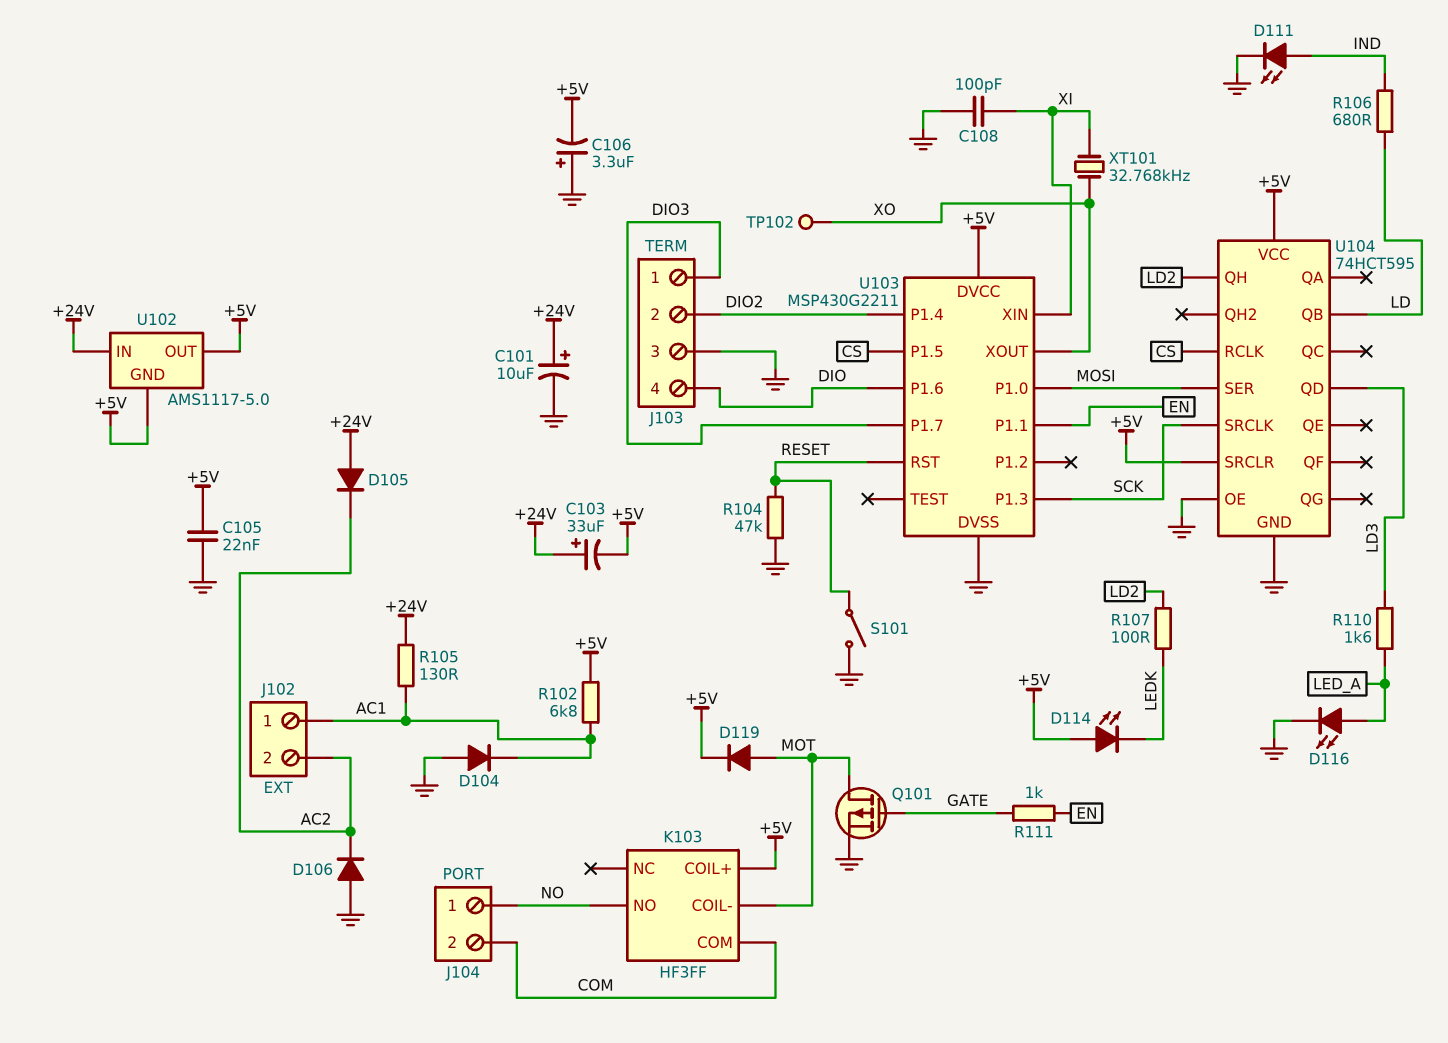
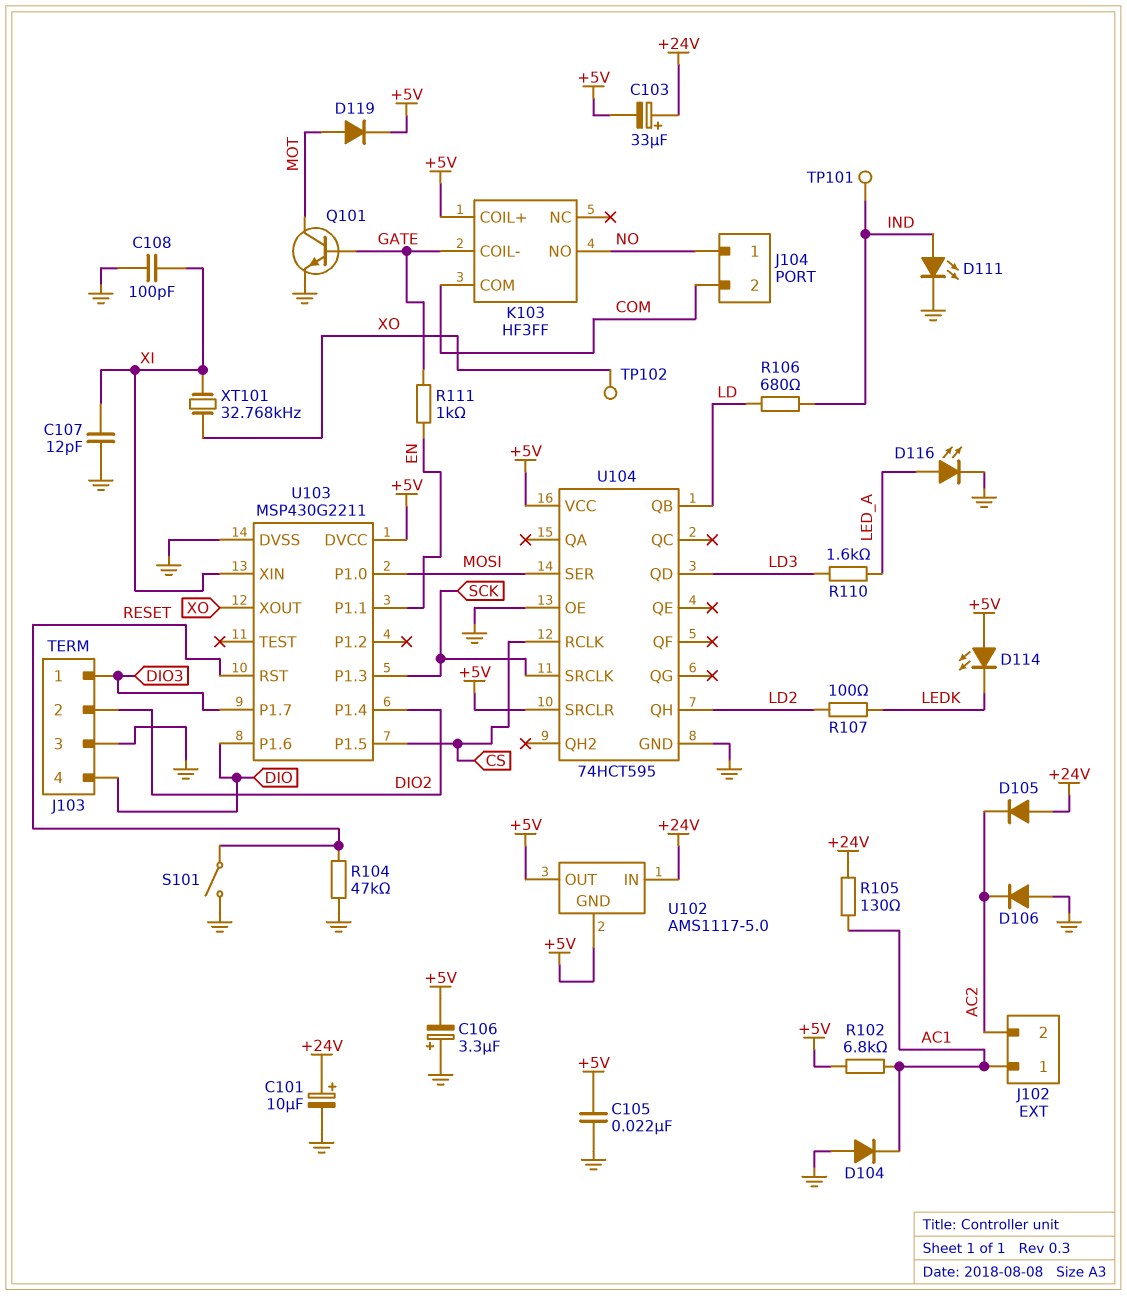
C107: none -> 12pF (GND, XI)
K103 pin COIL-: MOT -> GATE
Q101: PMOS (G GATE, D MOT, S GND) -> NPN (B GATE, C MOT, E GND)
TP101: none -> test point (IND)

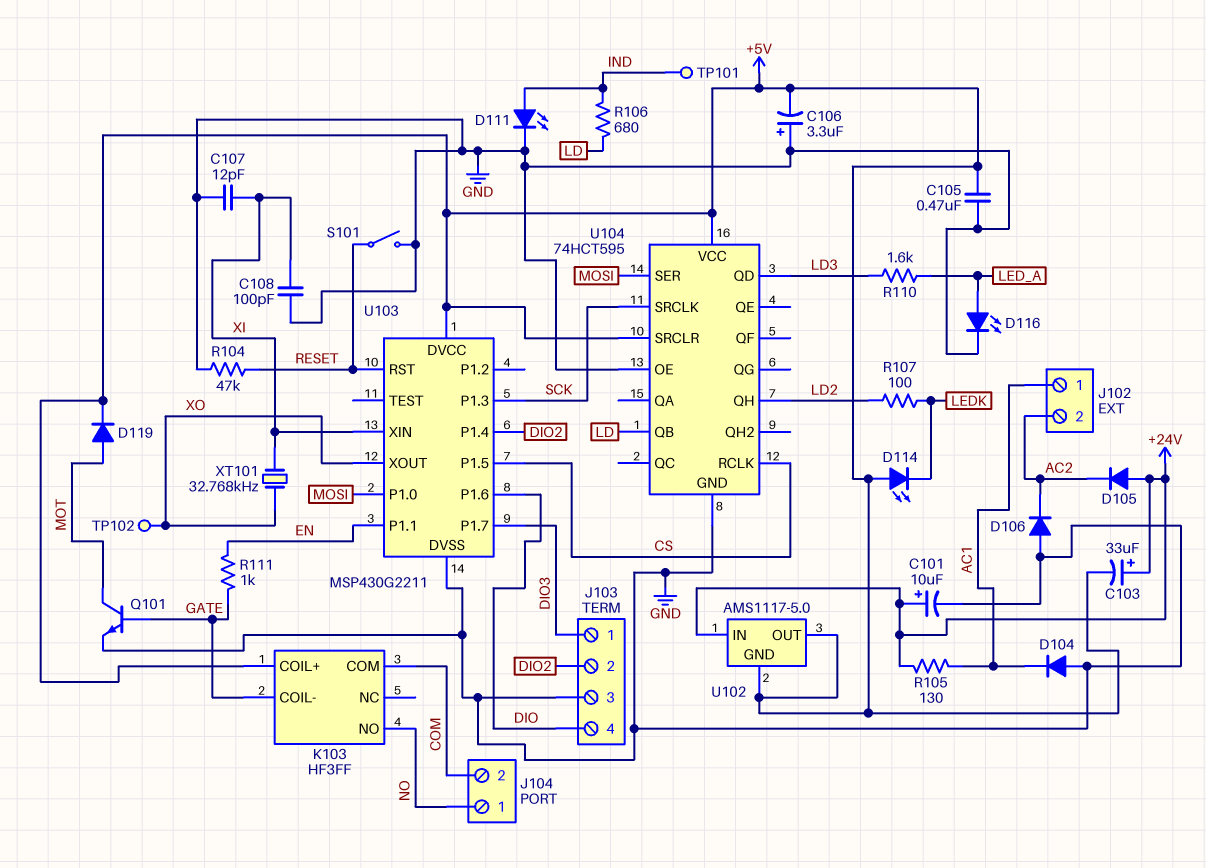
C105: 22nF (+5V, GND) -> 470nF (+5V, GND)
R102: 6.8k (+5V, AC1) -> none

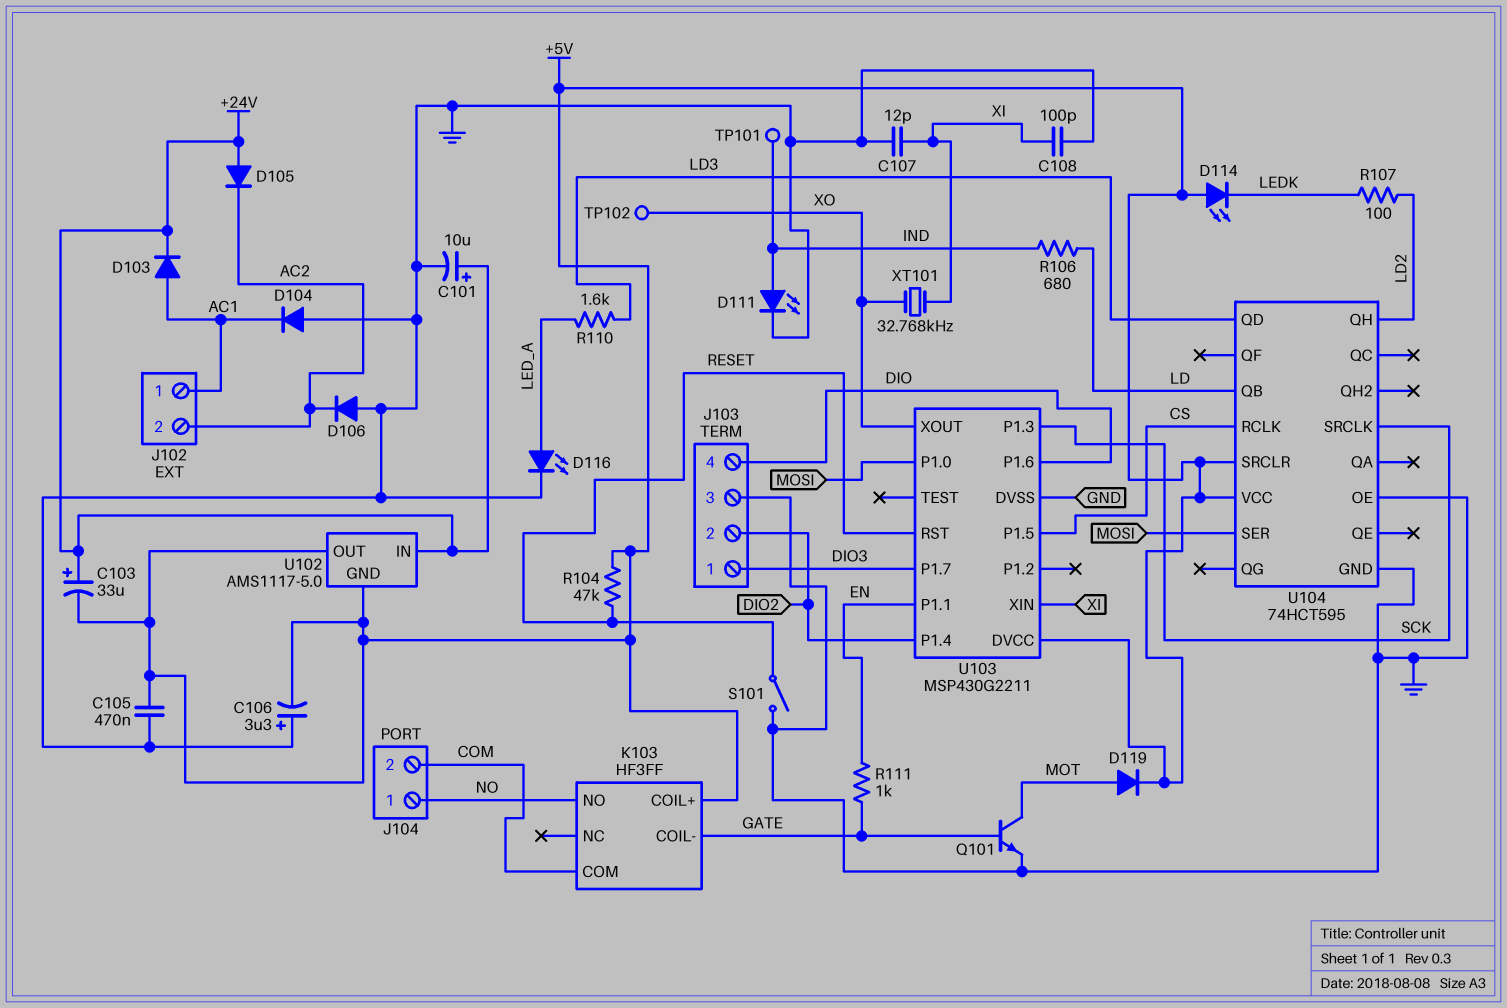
D103: none -> diode (A AC1, K +24V)
R104: 47k (GND, RESET) -> 47k (+5V, RESET)
R105: 130 (+24V, AC1) -> none

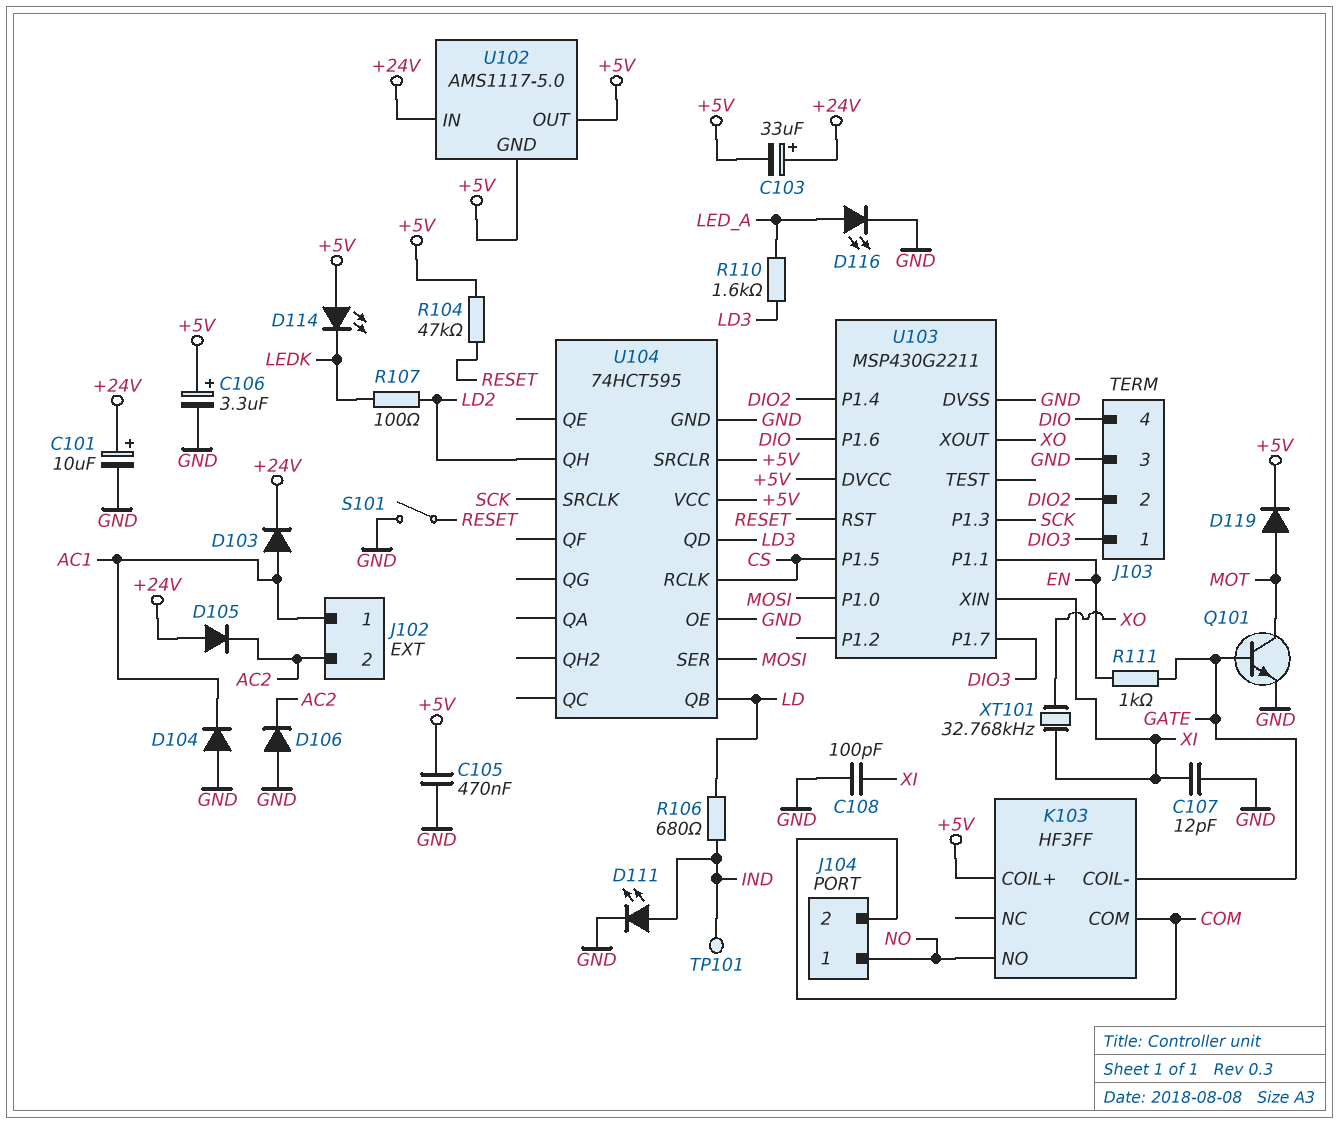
C106: 3.3uF (plus GND, minus +5V) -> 3.3uF (plus +5V, minus GND)
TP102: test point (XO) -> none

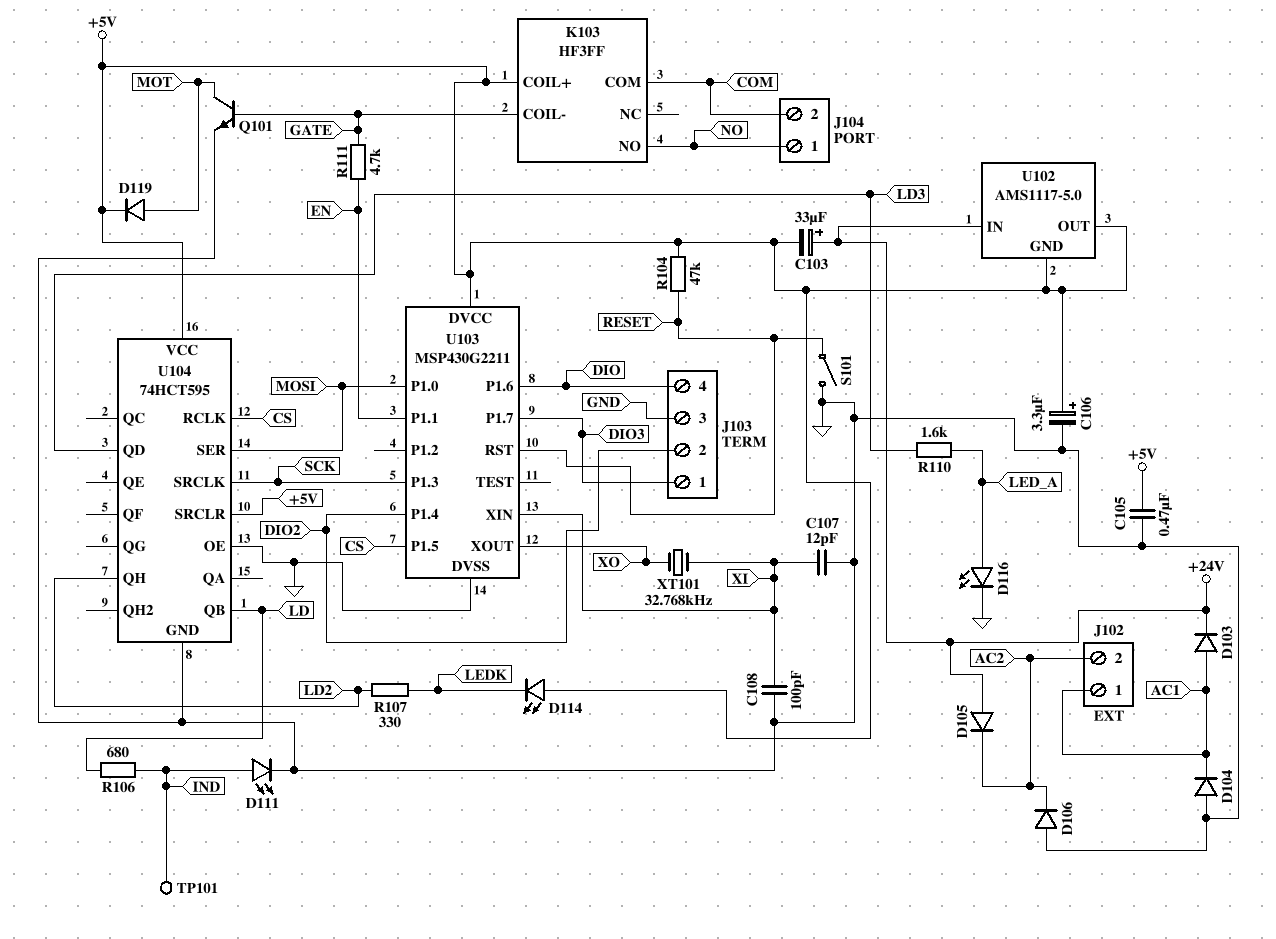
C101: 10uF (plus +24V, minus GND) -> none
R107: 100 (LD2, LEDK) -> 330 (LD2, LEDK)
R111: 1k (EN, GATE) -> 4.7k (EN, GATE)

